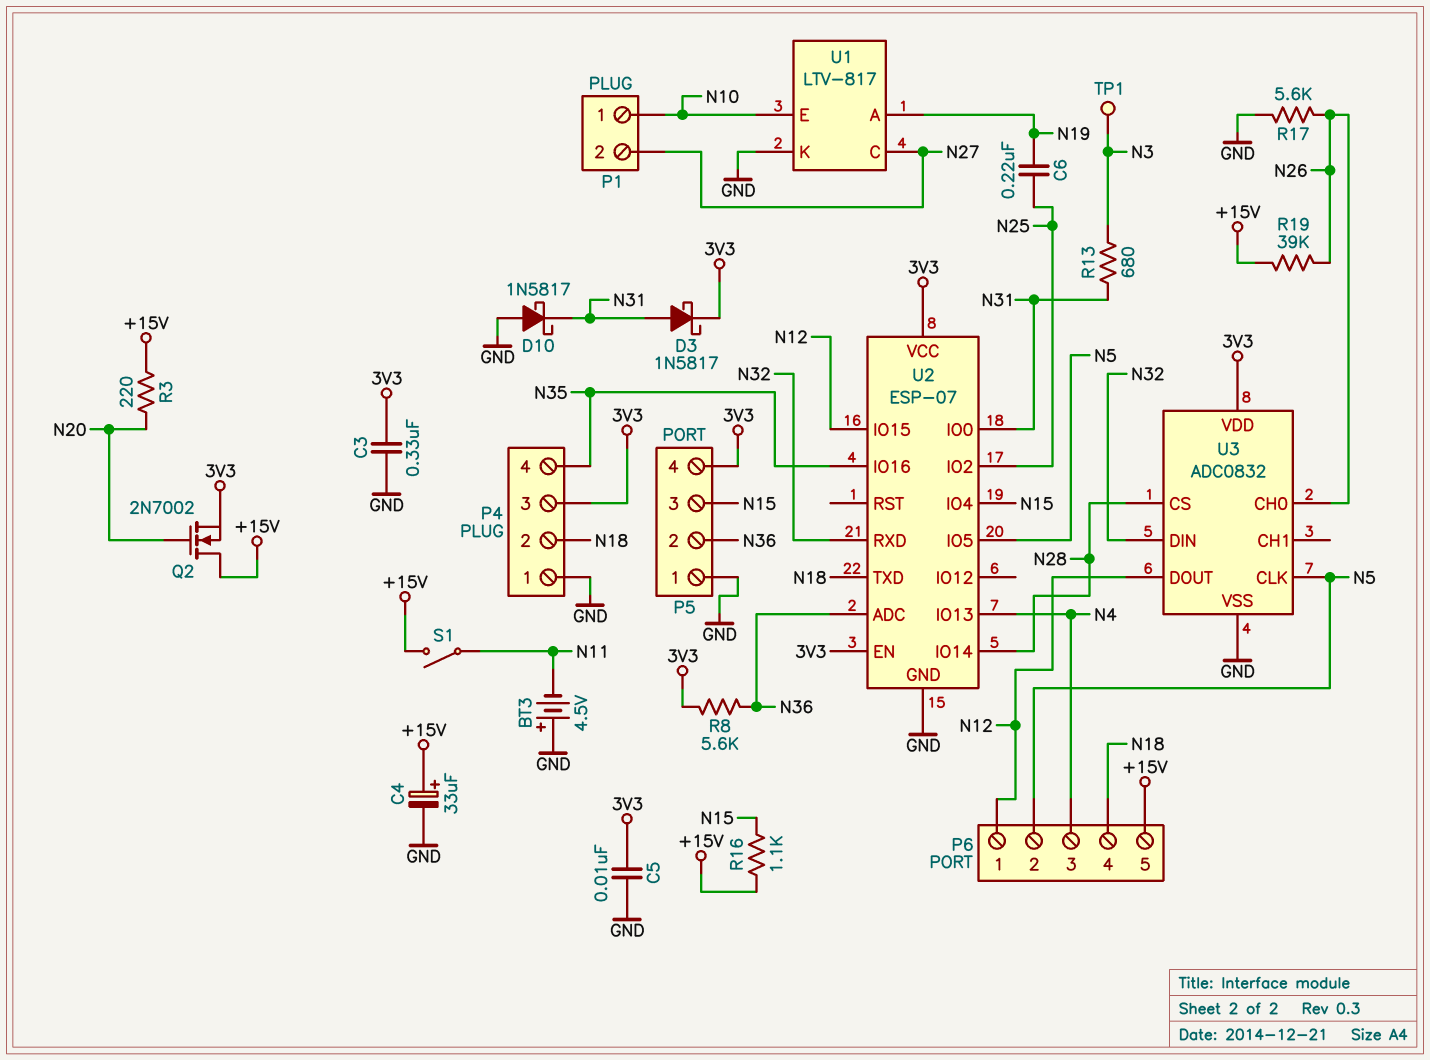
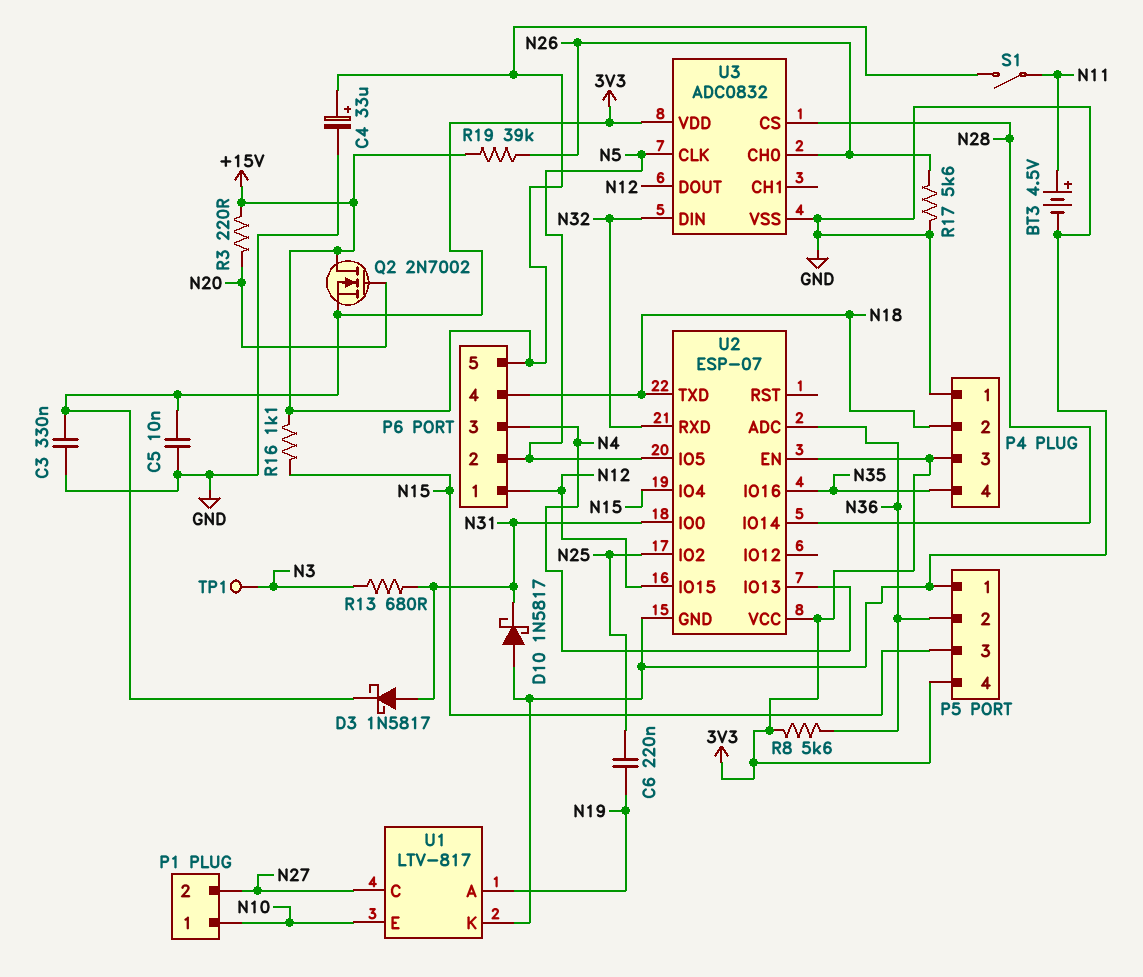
BT3: 4.5V (plus GND, minus N11) -> 4.5V (plus N11, minus GND)

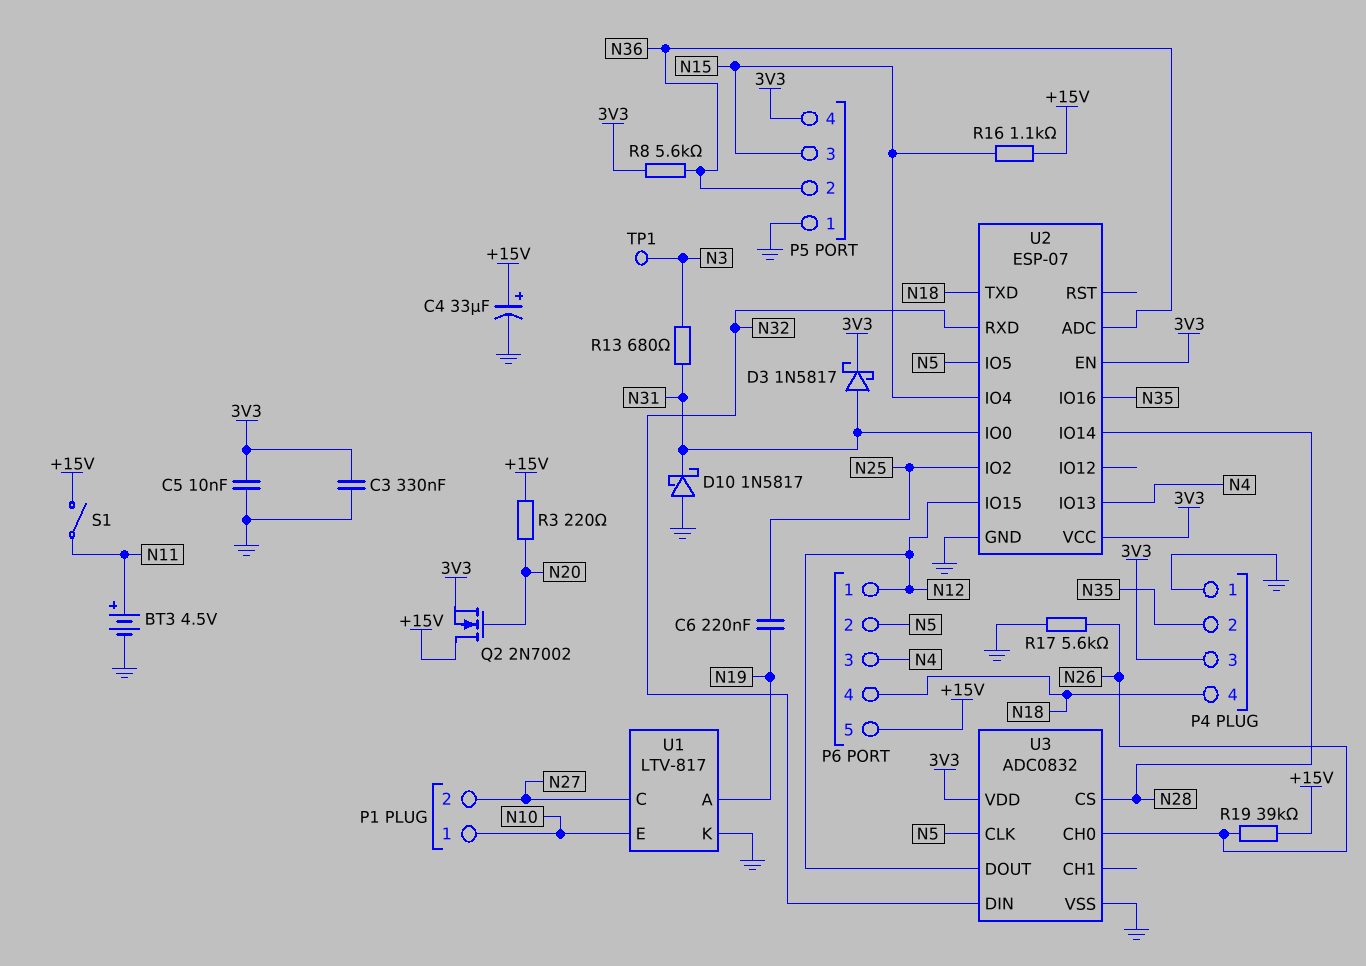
P4 pin 2: N18 -> N35
P4 pin 4: N35 -> N18

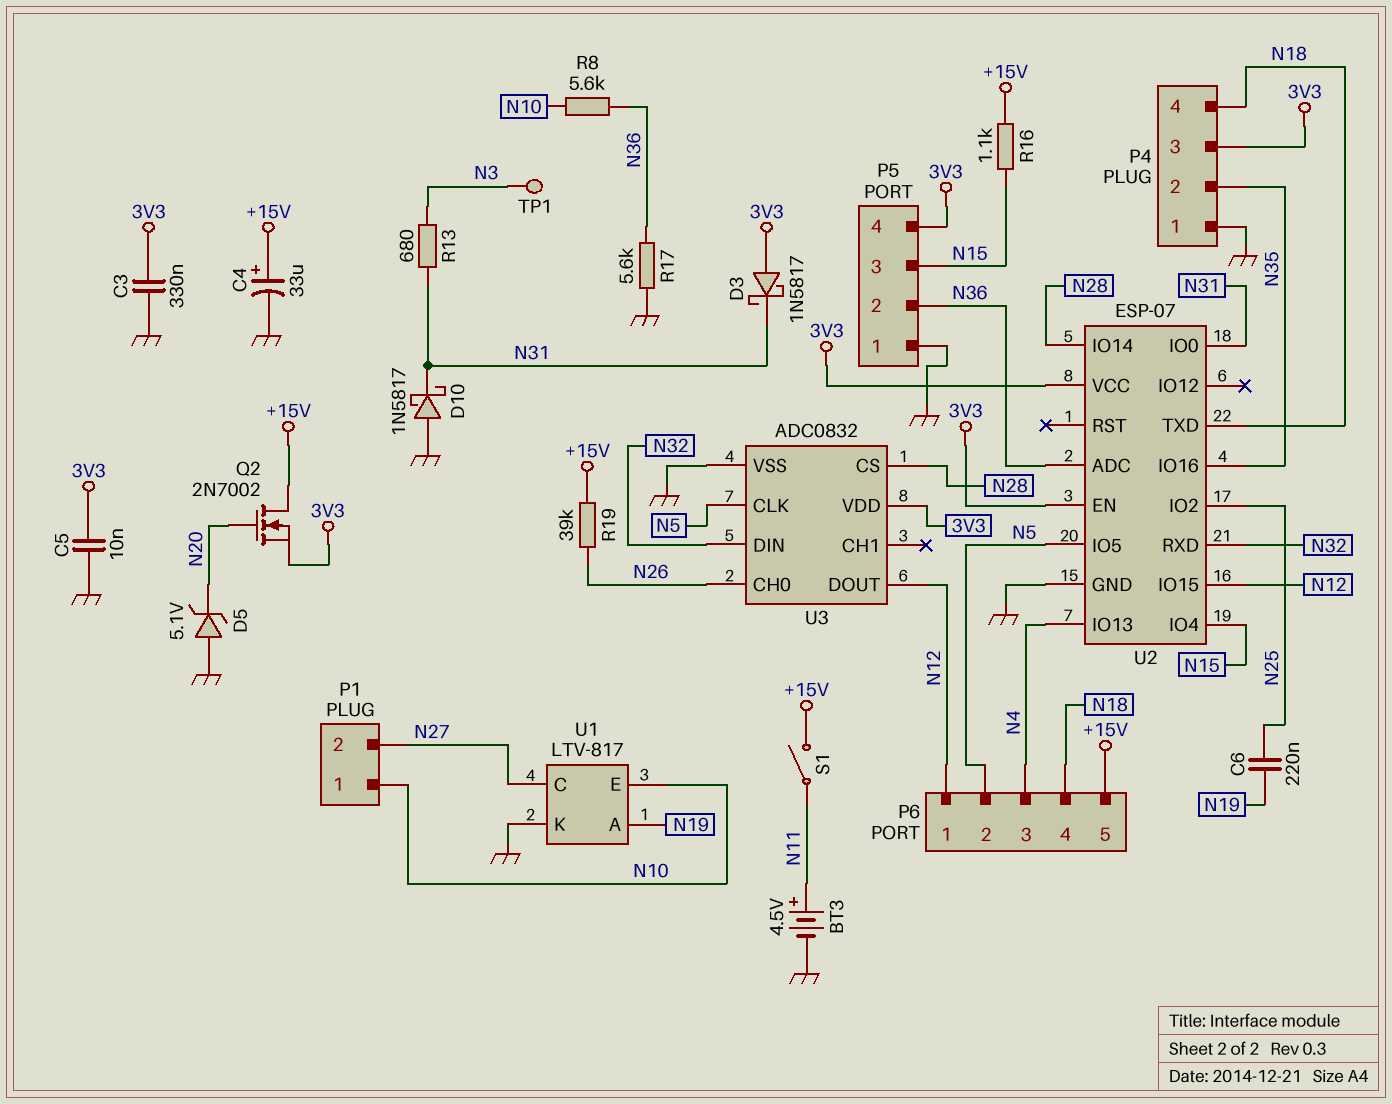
D3: schottky 1N5817 (A N31, K 3V3) -> schottky 1N5817 (A 3V3, K N31)
D5: none -> zener 5.1V (A GND, K N20)
R3: 220 (+15V, N20) -> none
R8: 5.6k (3V3, N36) -> 5.6k (N10, N36)
R17: 5.6k (GND, N26) -> 5.6k (GND, N36)

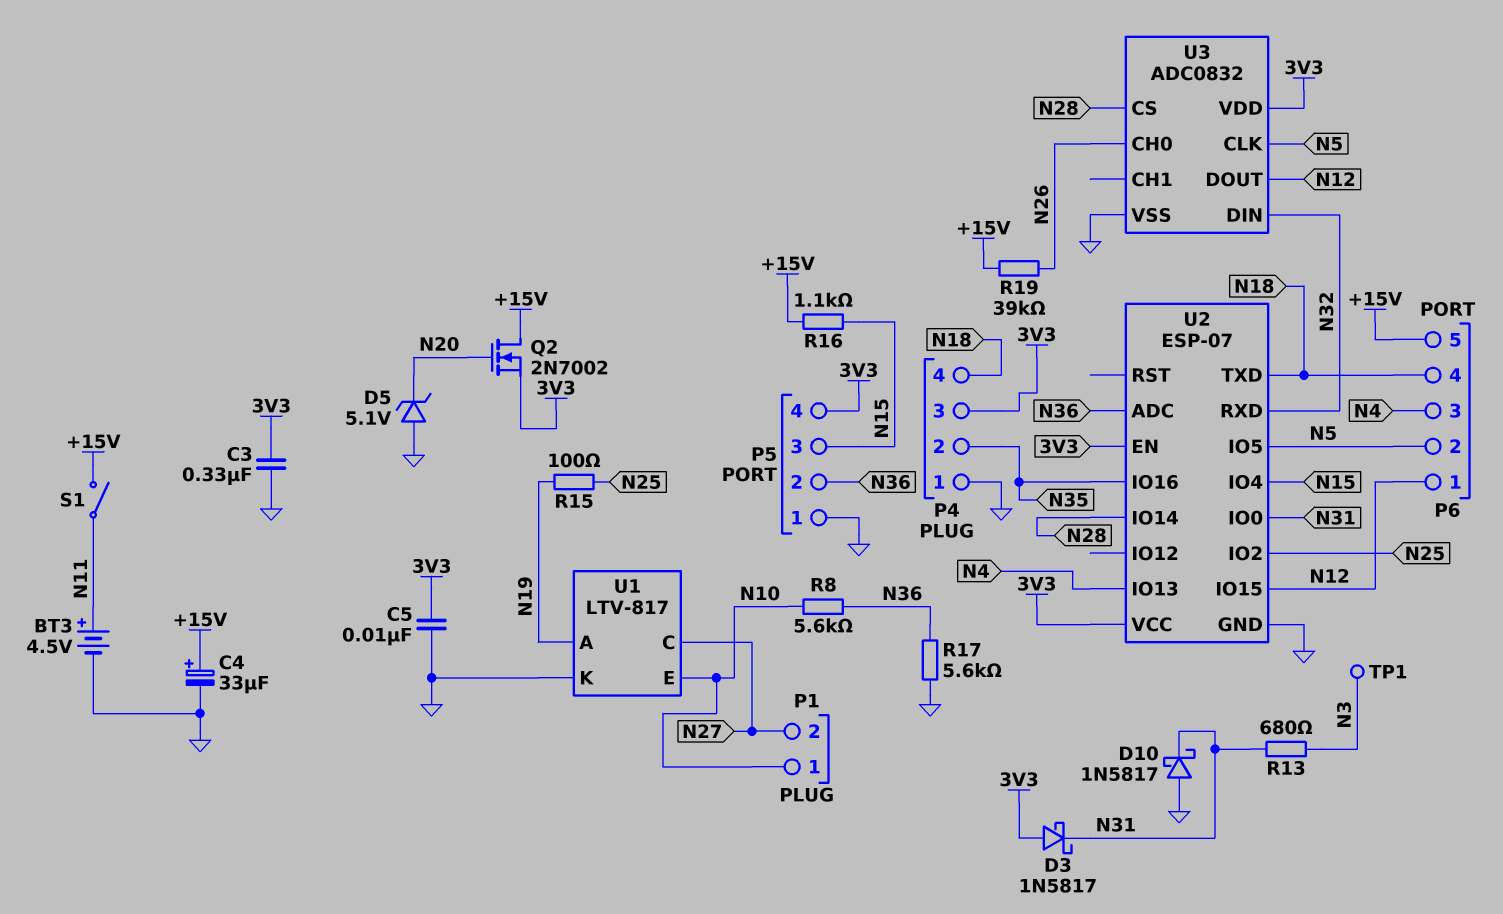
C6: 220nF (N19, N25) -> none
R15: none -> 100 (N19, N25)

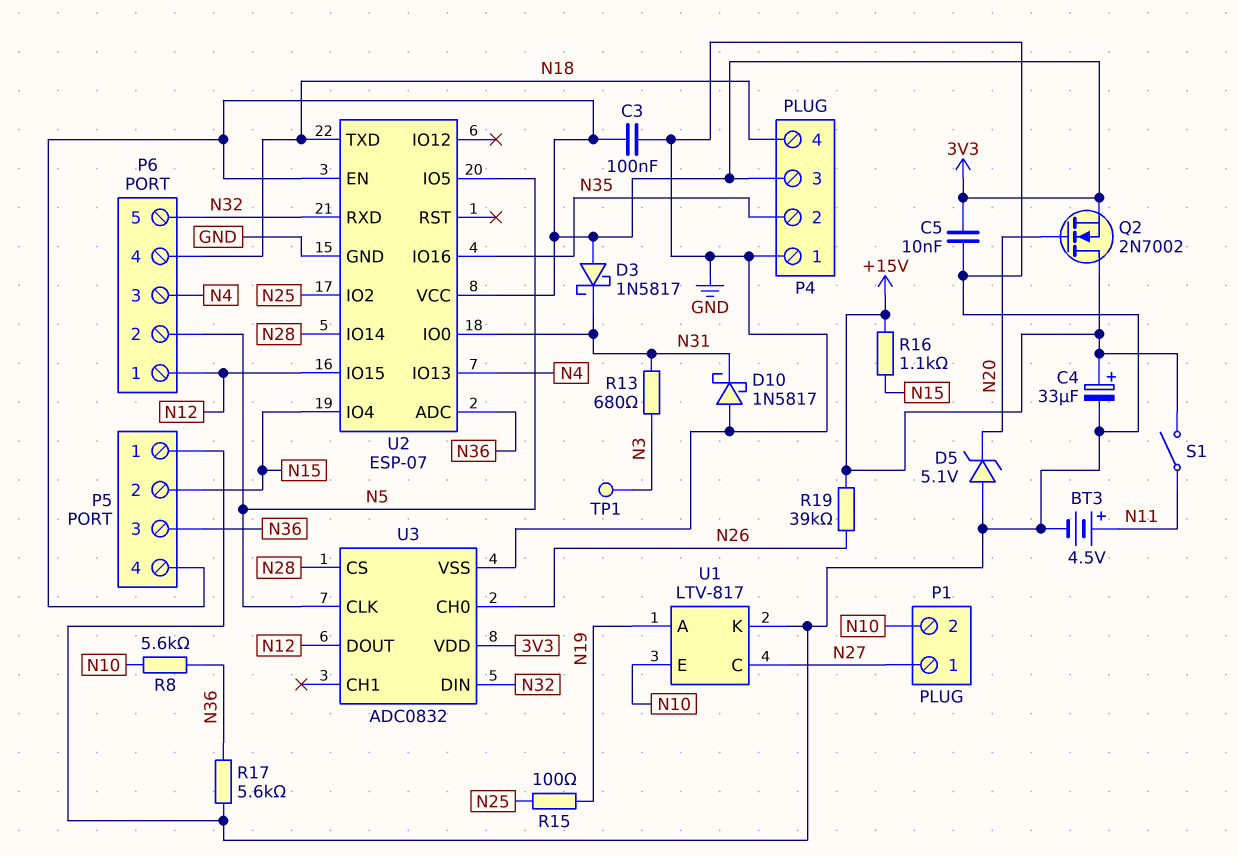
C3: 330nF (3V3, GND) -> 100nF (3V3, GND)
P1 pin 1: N10 -> N27
P1 pin 2: N27 -> N10
P5 pin 2: N36 -> N15
P5 pin 3: N15 -> N36
P6 pin 5: +15V -> N32

